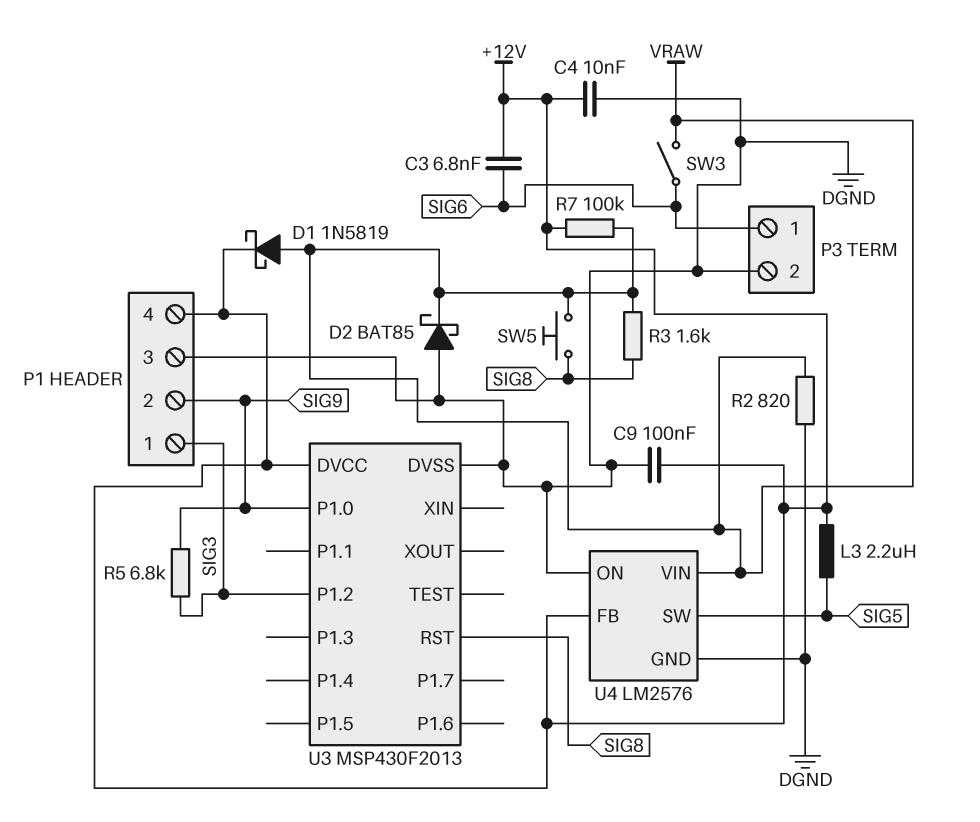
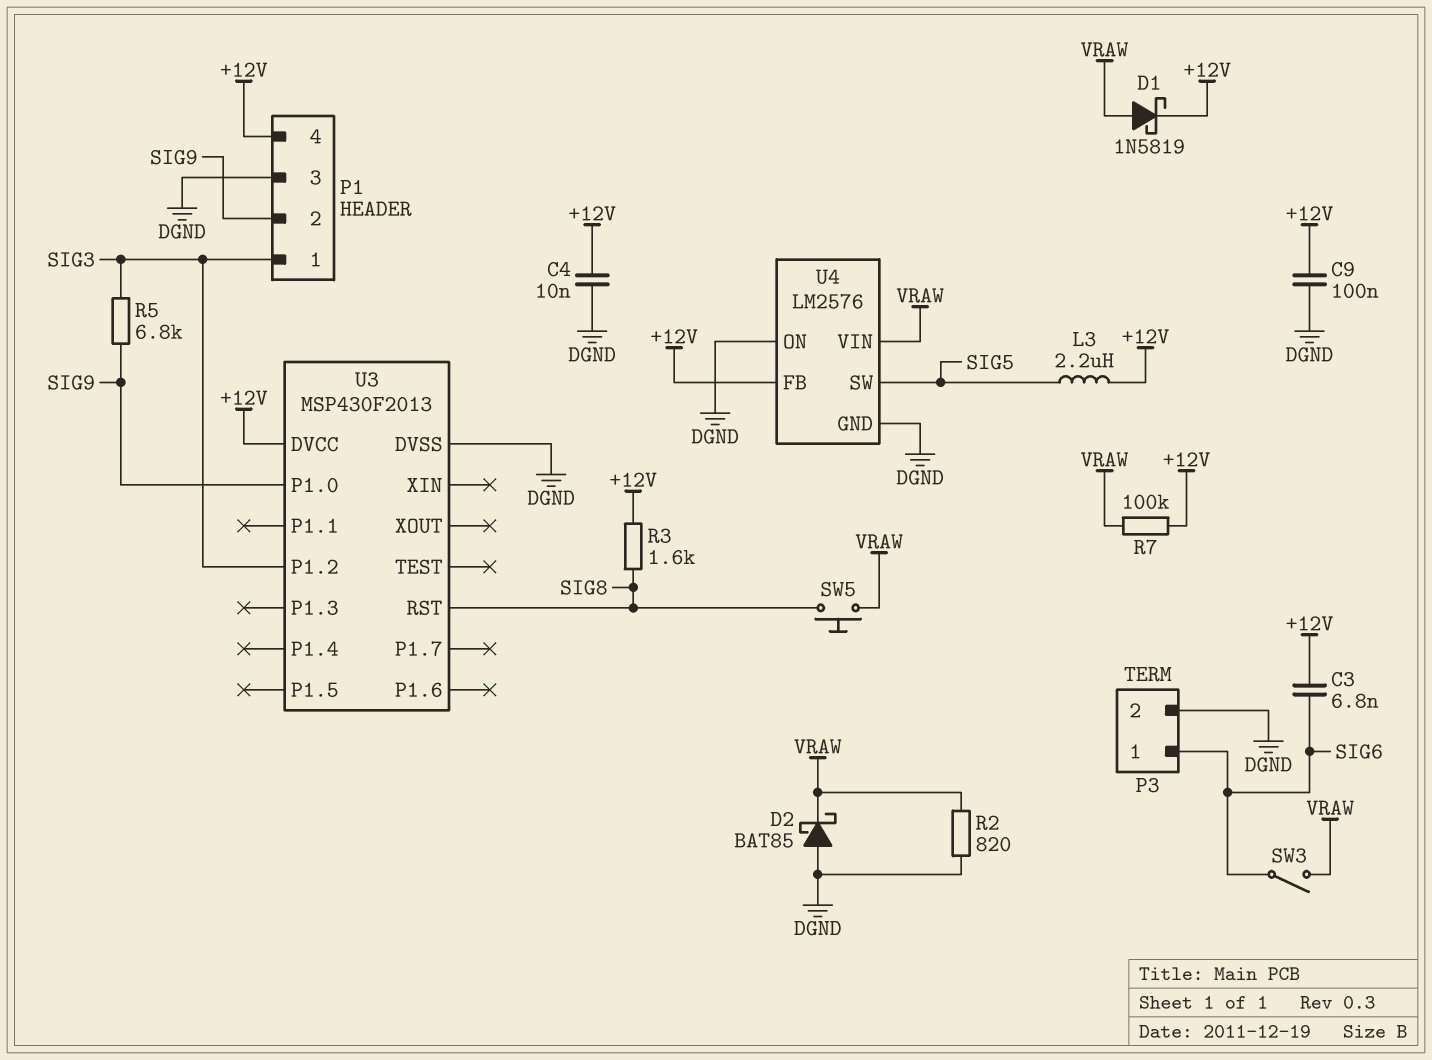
R3: 1.6k (SIG8, VRAW) -> 1.6k (+12V, SIG8)

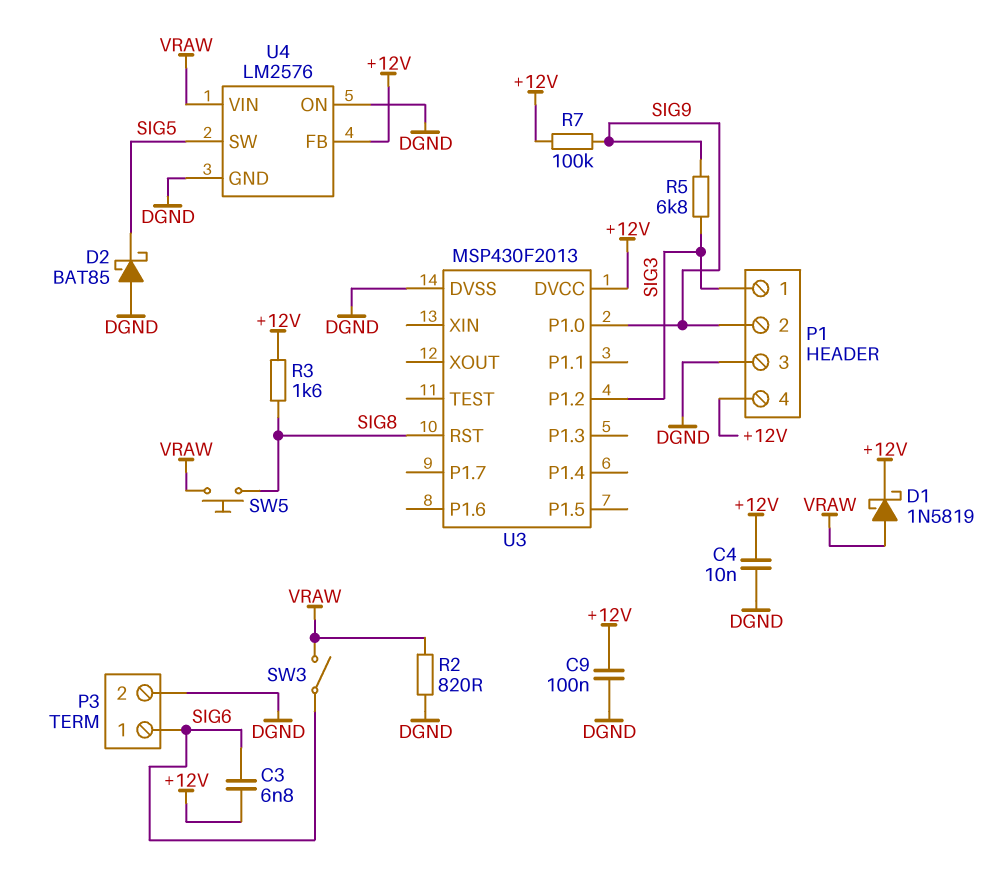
D2: schottky BAT85 (A DGND, K VRAW) -> schottky BAT85 (A DGND, K SIG5)
L3: 2.2uH (+12V, SIG5) -> none
R7: 100k (+12V, VRAW) -> 100k (+12V, SIG9)

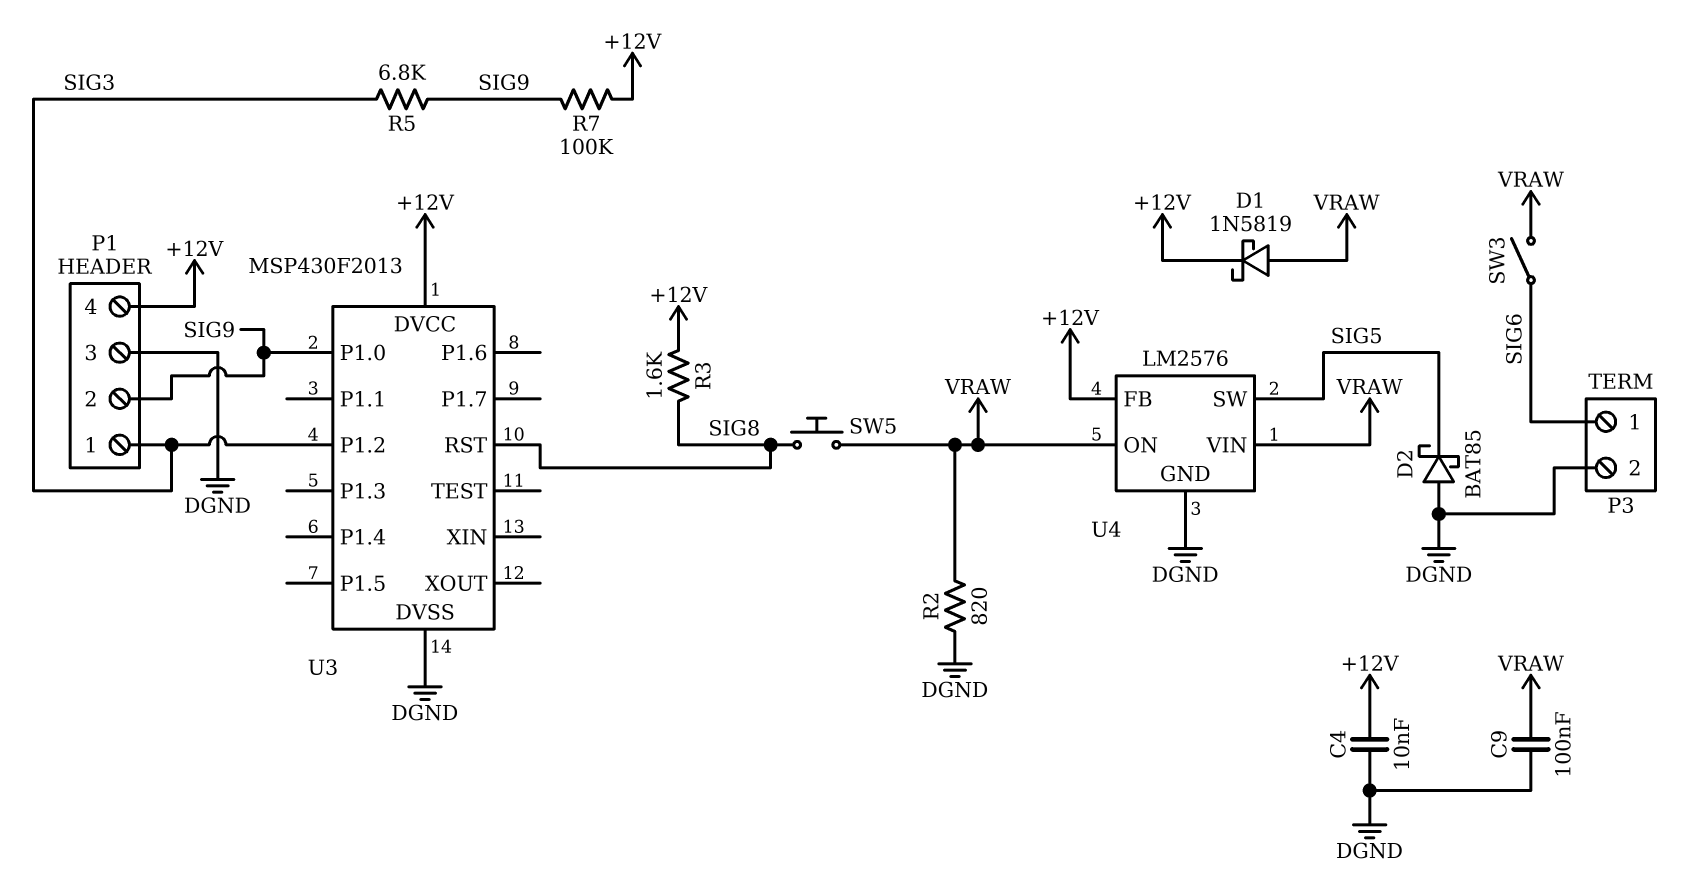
C3: 6.8nF (+12V, SIG6) -> none
C9: 100nF (+12V, DGND) -> 100nF (DGND, VRAW)
U4 pin ON: DGND -> VRAW

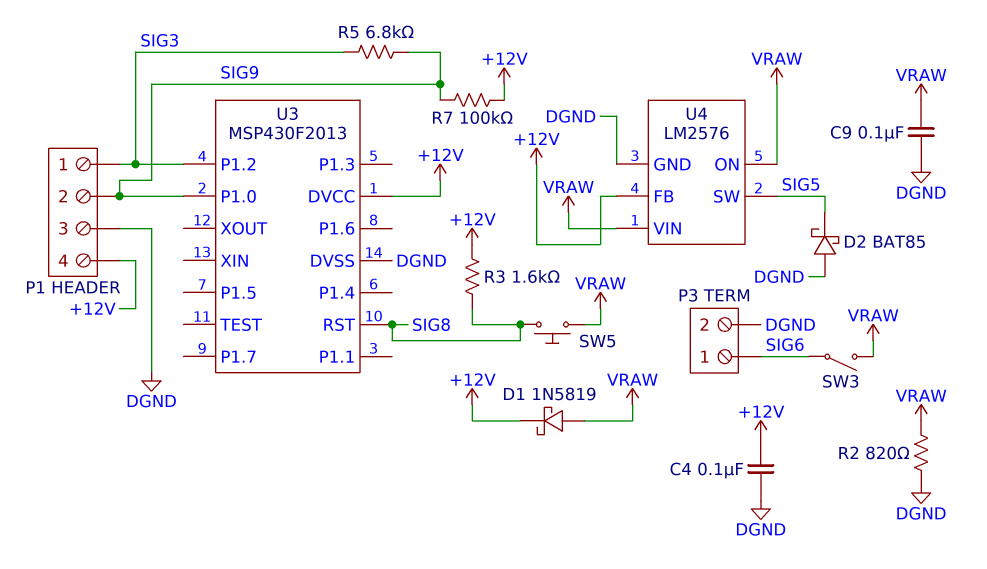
C4: 10nF (+12V, DGND) -> 100nF (+12V, DGND)

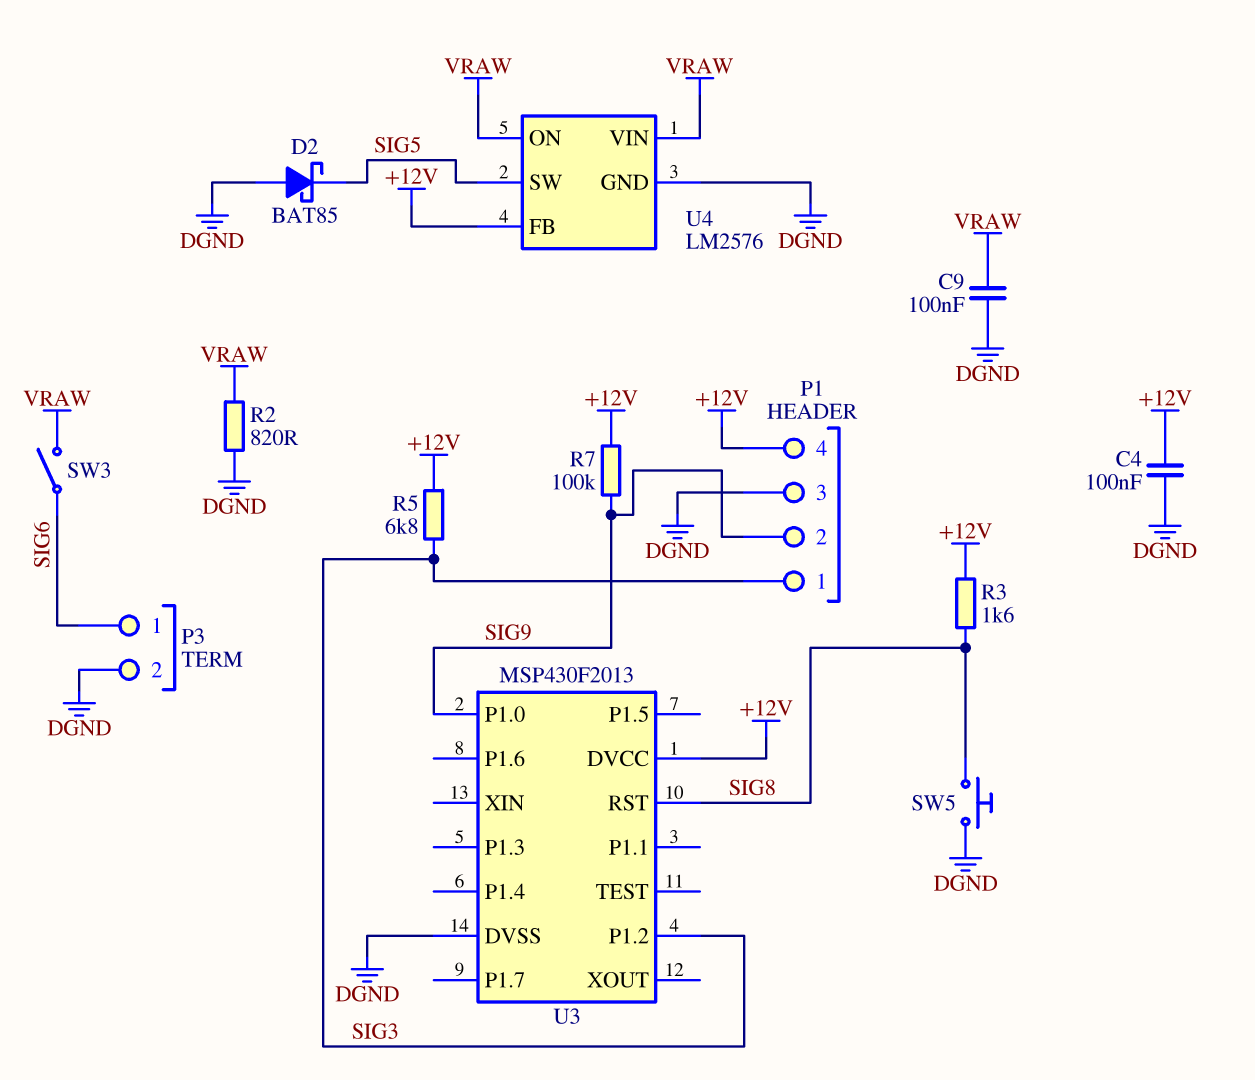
D1: schottky 1N5819 (A VRAW, K +12V) -> none
R5: 6.8k (SIG3, SIG9) -> 6.8k (+12V, SIG3)
SW5: button (SIG8, VRAW) -> button (DGND, SIG8)

